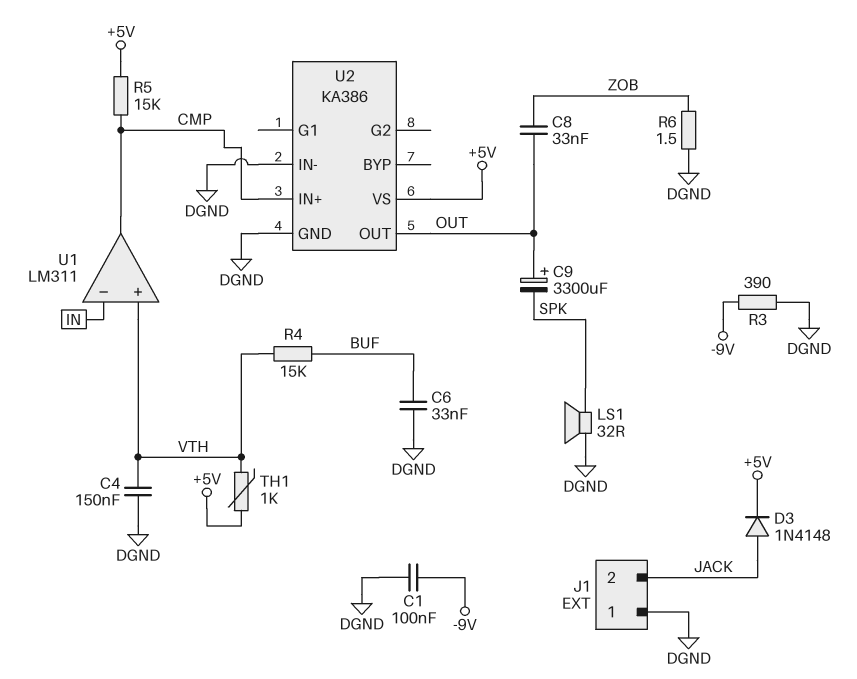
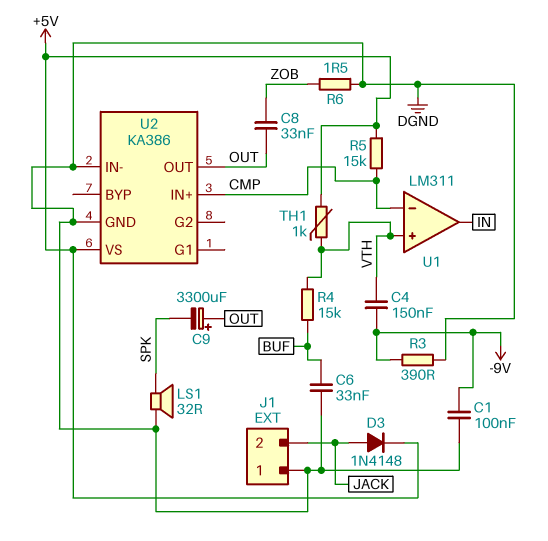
C4: 150nF (DGND, VTH) -> 150nF (-9V, VTH)
U1 pin in-: IN -> CMP
U1 pin out: CMP -> IN

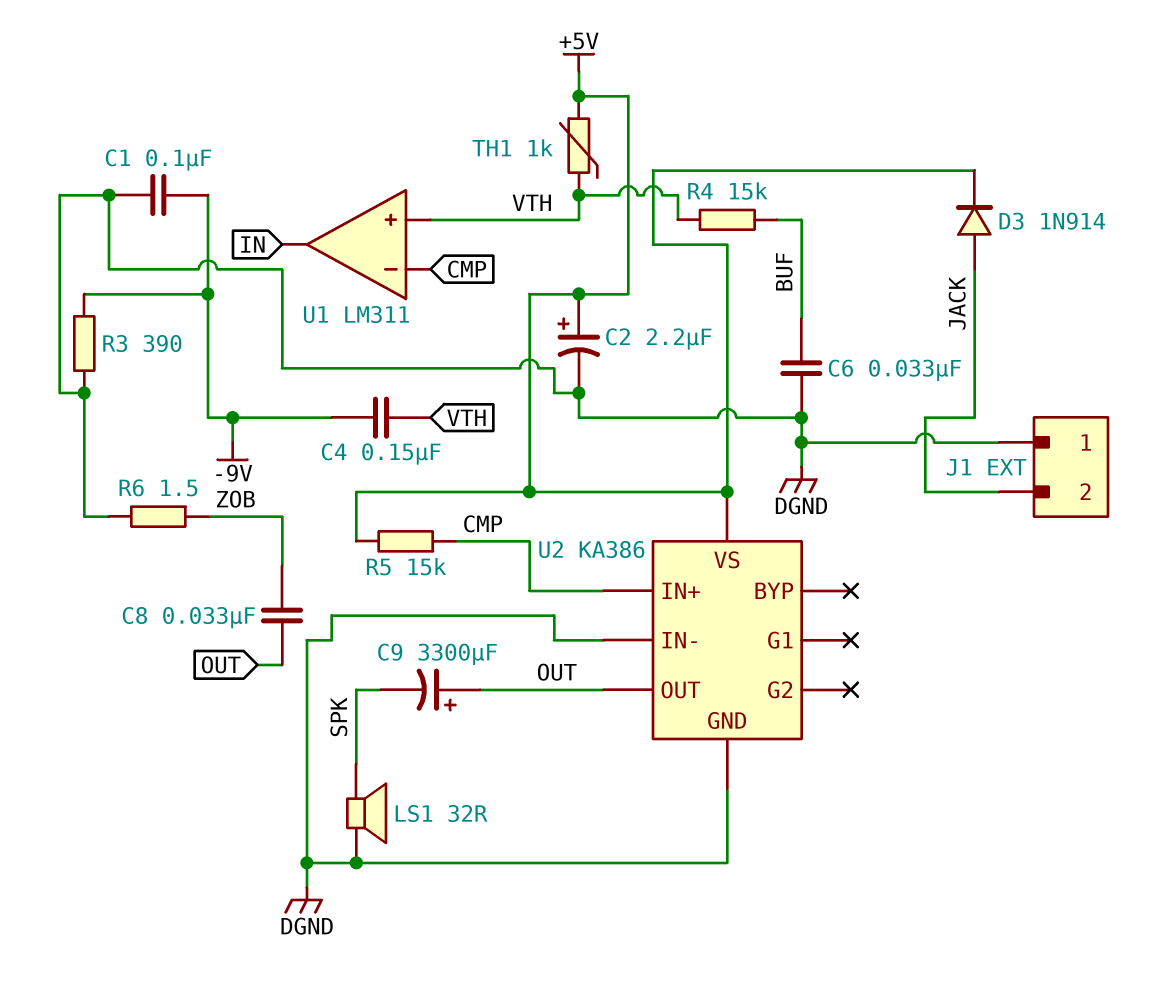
C2: none -> 2.2uF (plus +5V, minus DGND)
D3: diode 1N4148 (A JACK, K +5V) -> diode 1N914 (A JACK, K +5V)

